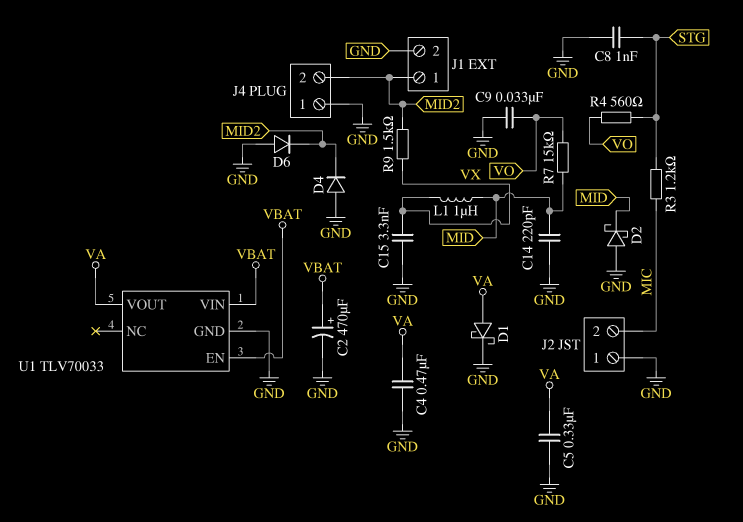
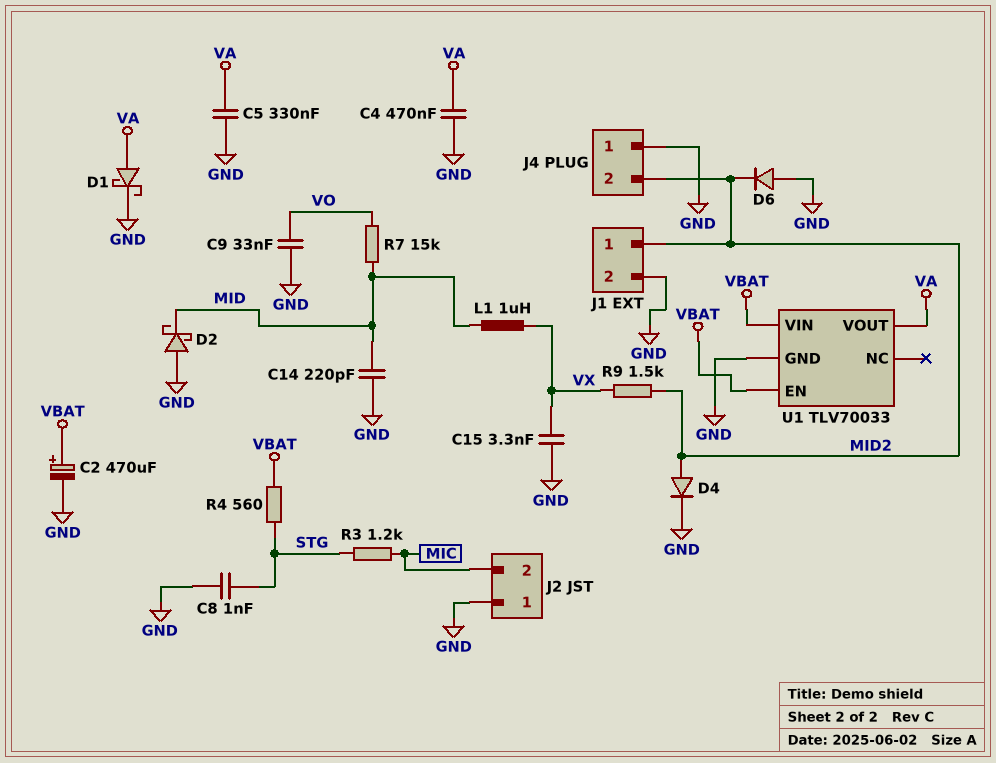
D4: diode (A GND, K MID2) -> diode (A MID2, K GND)
R4: 560 (STG, VO) -> 560 (STG, VBAT)

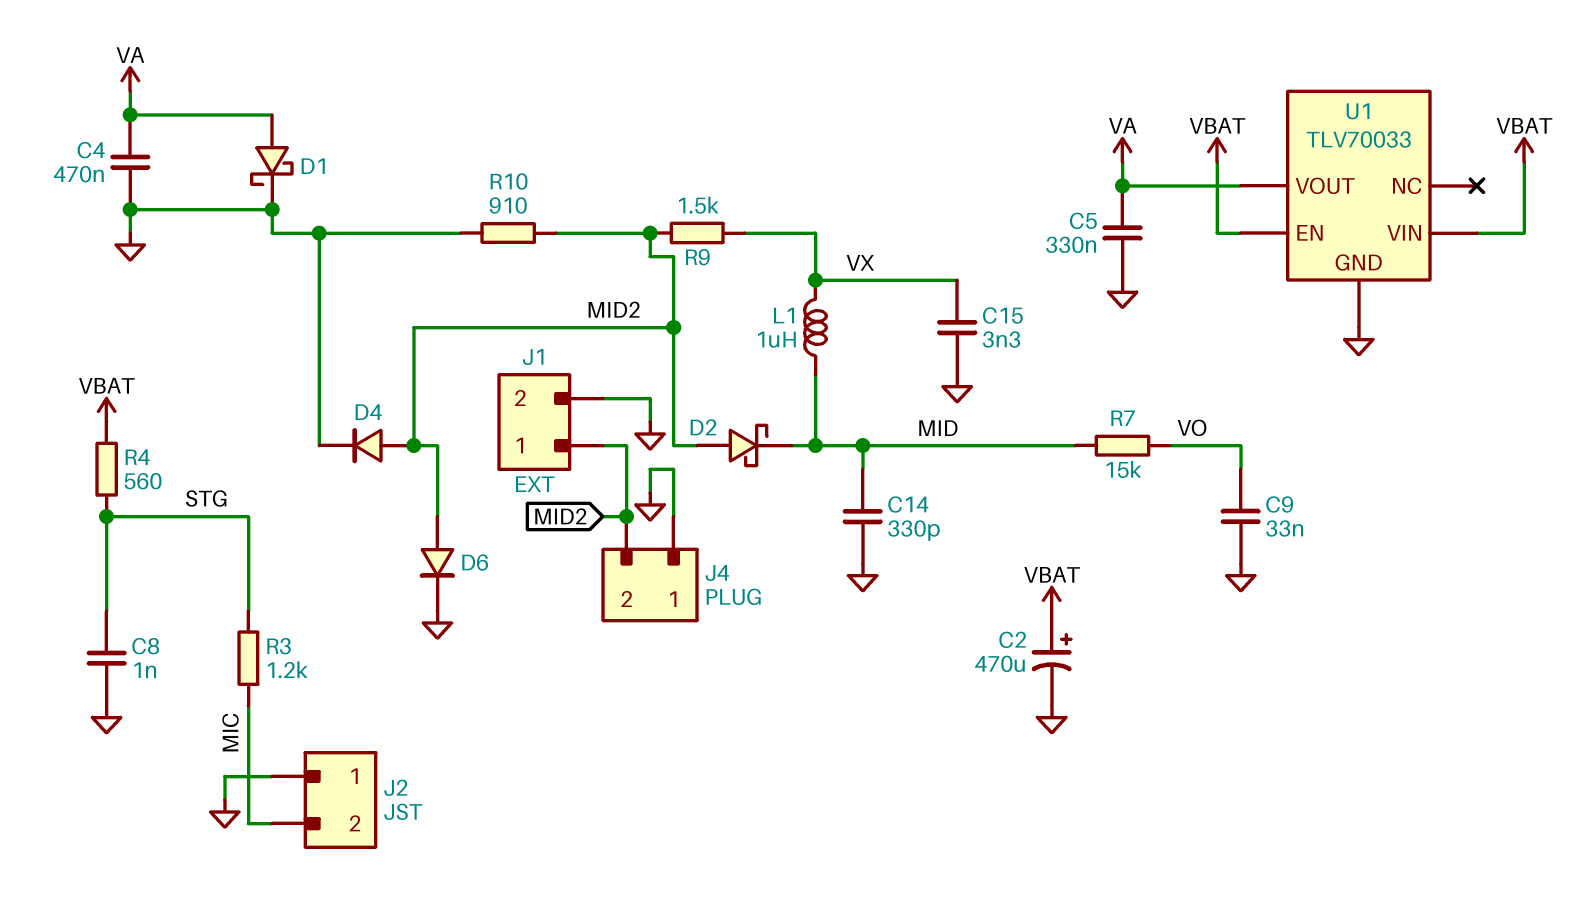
C14: 220pF (GND, MID) -> 330pF (GND, MID)
D2: schottky (A GND, K MID) -> schottky (A MID2, K MID)
D6: diode (A GND, K MID2) -> diode (A MID2, K GND)
R10: none -> 910 (GND, MID2)

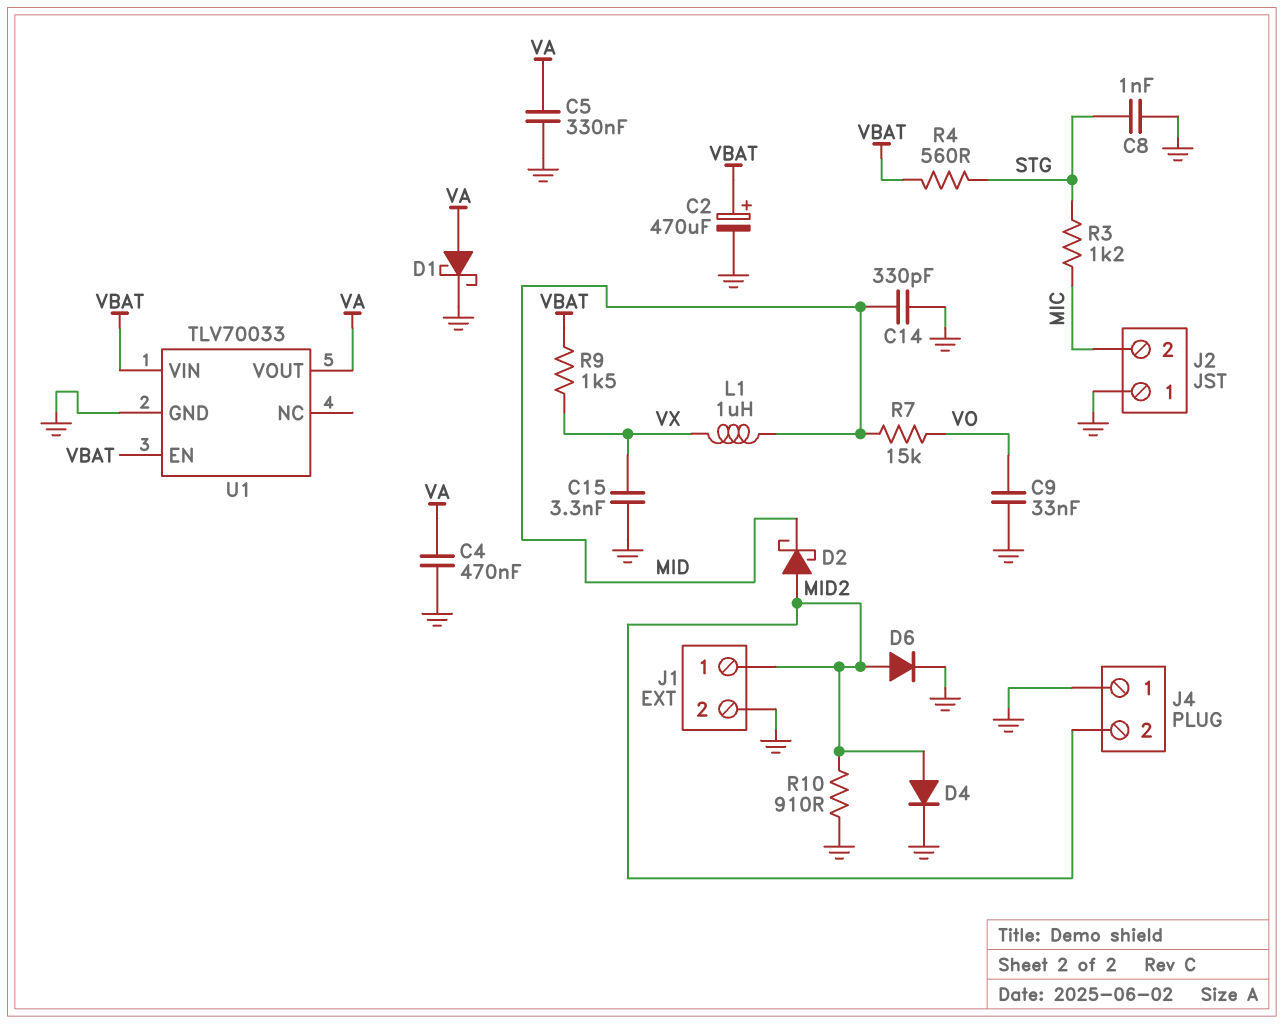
R9: 1.5k (MID2, VX) -> 1.5k (VBAT, VX)

